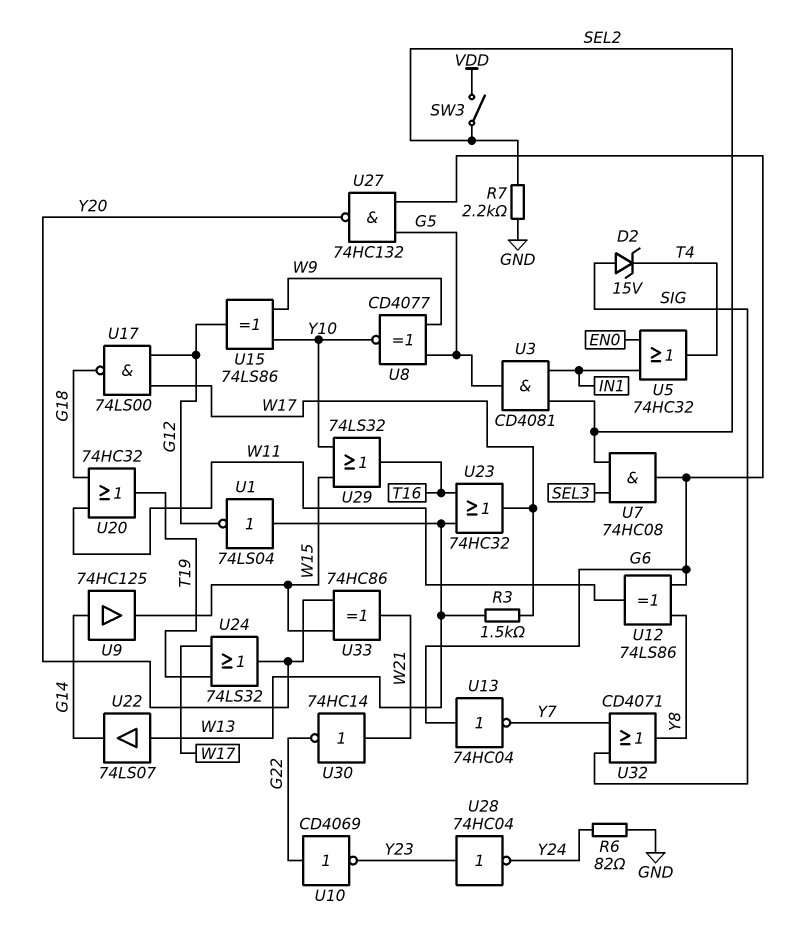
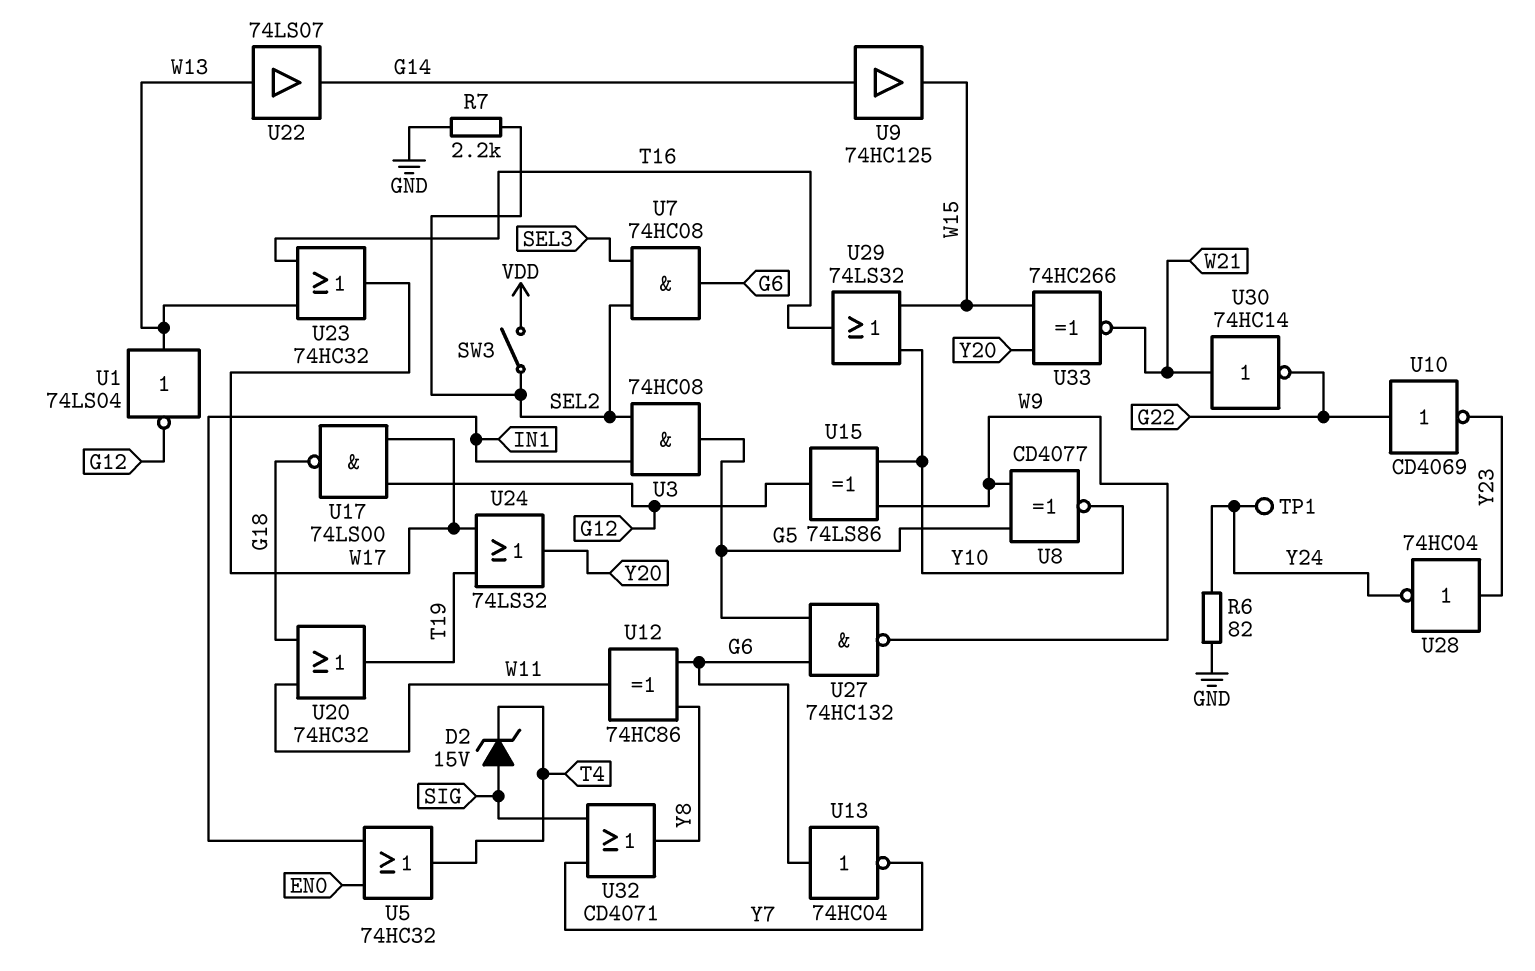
R3: 1.5k (W13, W17) -> none
TP1: none -> test point (Y24)
U3: AND CD4081 (in IN1, in SEL2, out G5) -> AND 74HC08 (in IN1, in SEL2, out G5)
U12: XOR 74LS86 (in G6, in Y8, out W11) -> XOR 74HC86 (in G6, in Y8, out W11)
U27: NAND 74HC132 (in G5, in G6, out Y20) -> NAND 74HC132 (in G5, in G6, out W9)
U33: XOR 74HC86 (in W15, in Y20, out W21) -> XNOR 74HC266 (in W15, in Y20, out W21)

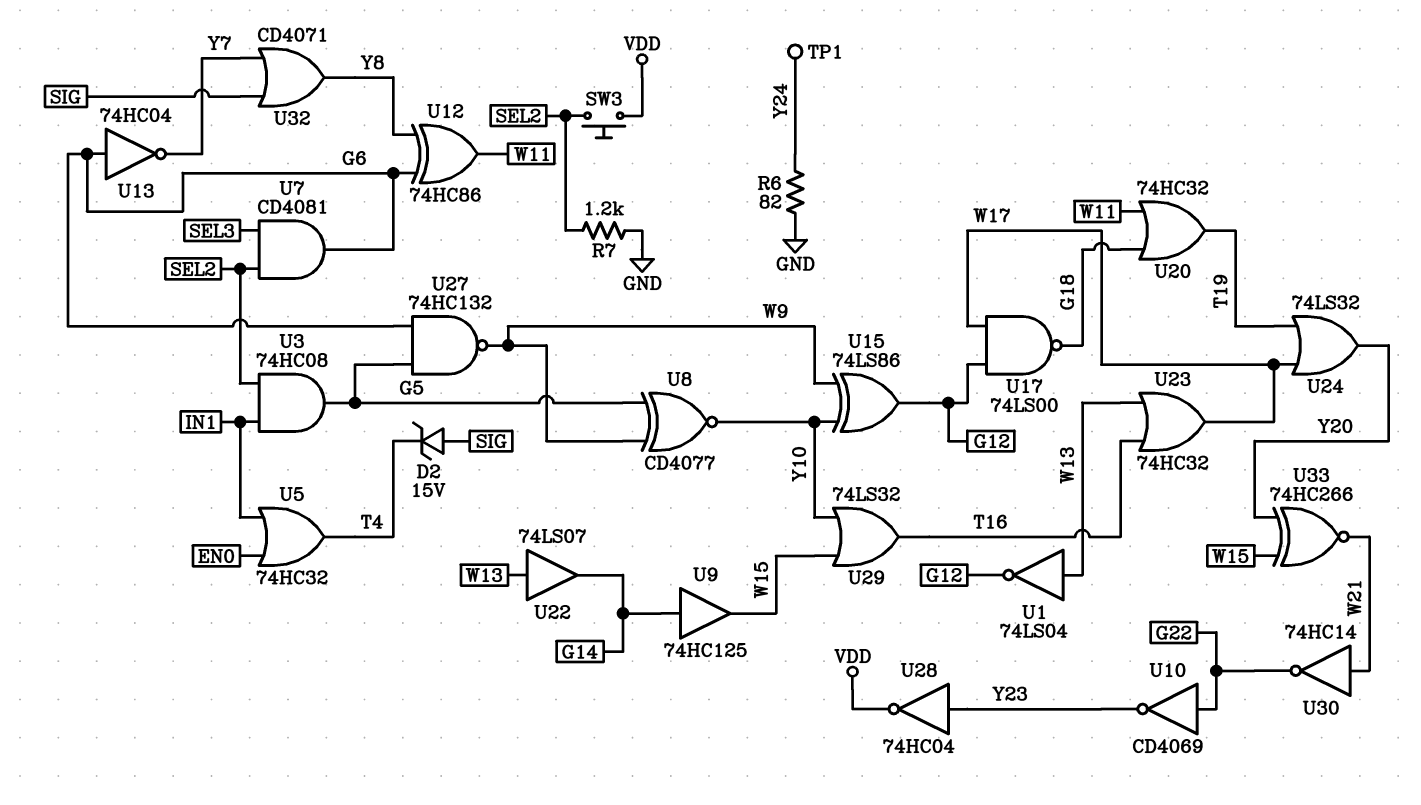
R7: 2.2k (GND, SEL2) -> 1.2k (GND, SEL2)
SW3: switch (SEL2, VDD) -> button (SEL2, VDD)
U7: AND 74HC08 (in SEL2, in SEL3, out G6) -> AND CD4081 (in SEL2, in SEL3, out G6)
U28: NOT 74HC04 (in Y23, out Y24) -> NOT 74HC04 (in Y23, out VDD)

